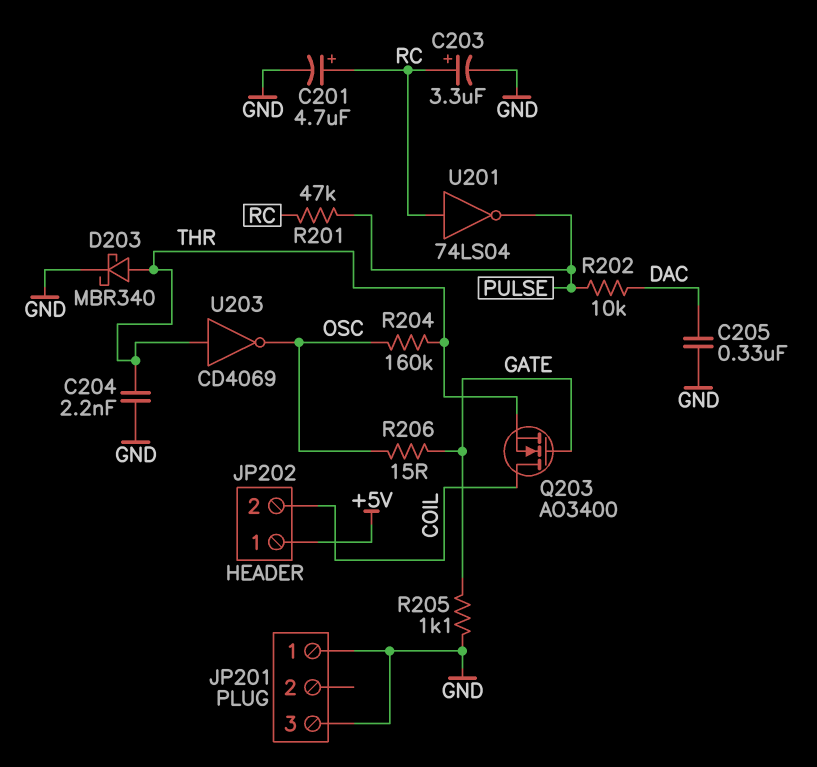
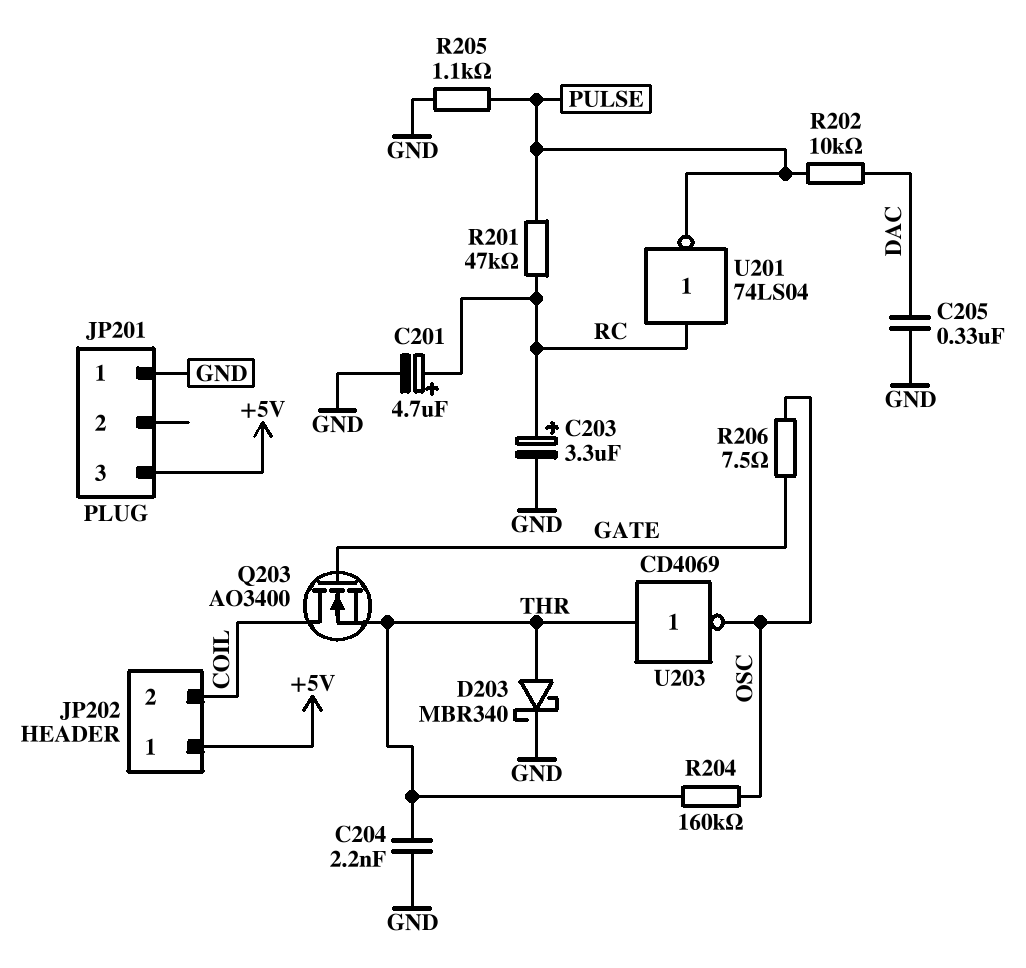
JP201 pin 3: GND -> +5V
R205: 1.1k (GATE, GND) -> 1.1k (GND, PULSE)
R206: 15 (GATE, OSC) -> 7.5 (GATE, OSC)

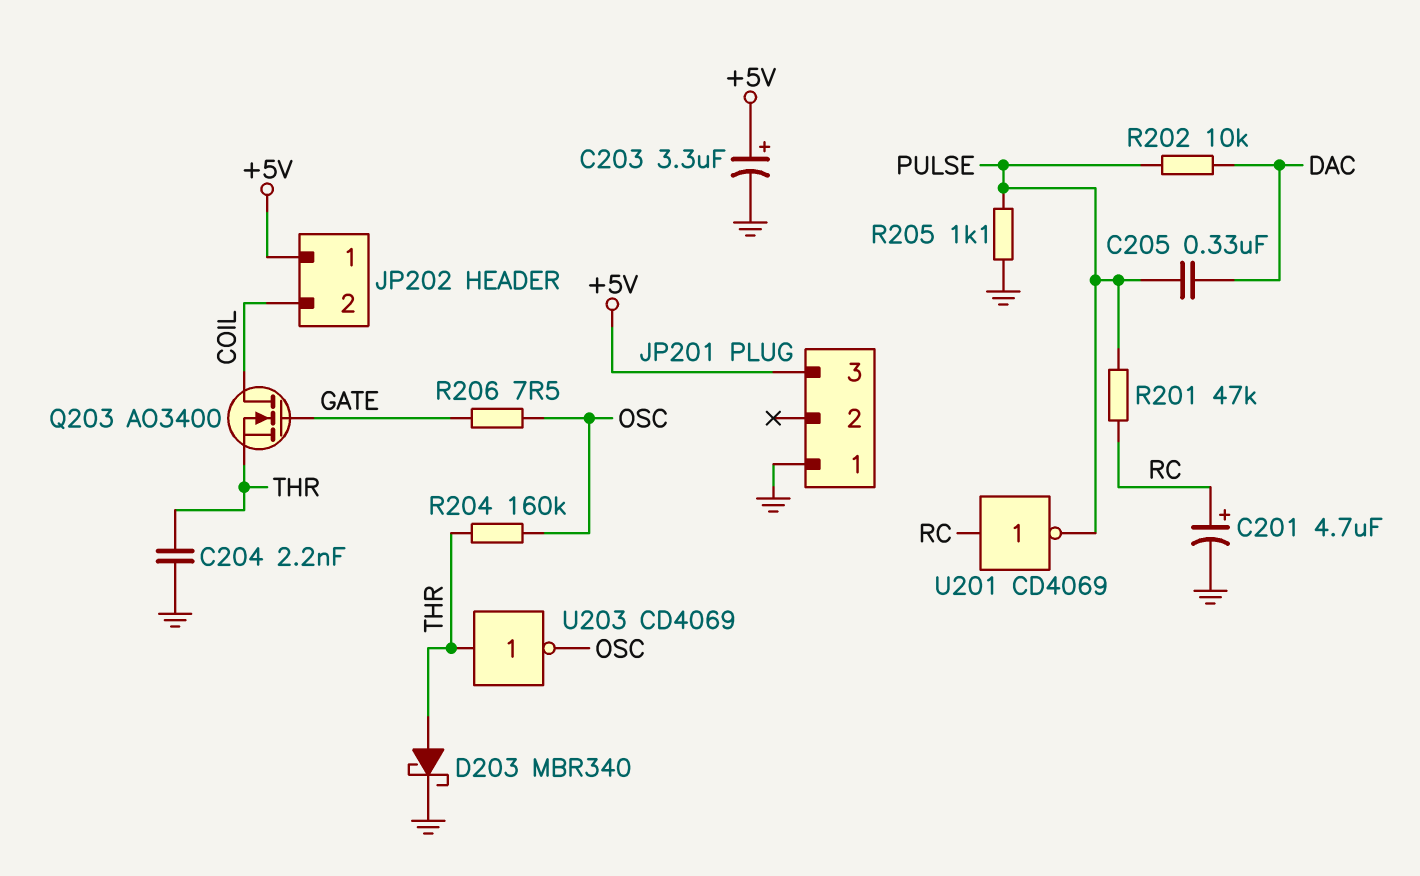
C203: 3.3uF (plus RC, minus GND) -> 3.3uF (plus +5V, minus GND)
C205: 330nF (DAC, GND) -> 330nF (DAC, PULSE)
U201: NOT 74LS04 (in RC, out PULSE) -> NOT CD4069 (in RC, out PULSE)

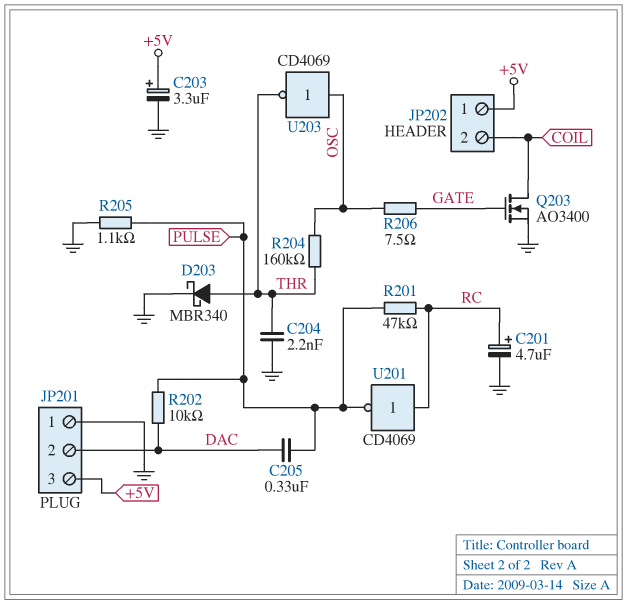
JP201 pin 2: none -> DAC
Q203: NMOS AO3400 (G GATE, D COIL, S THR) -> NMOS AO3400 (G GATE, D COIL, S GND)
U203: NOT CD4069 (in THR, out OSC) -> NOT CD4069 (in OSC, out THR)

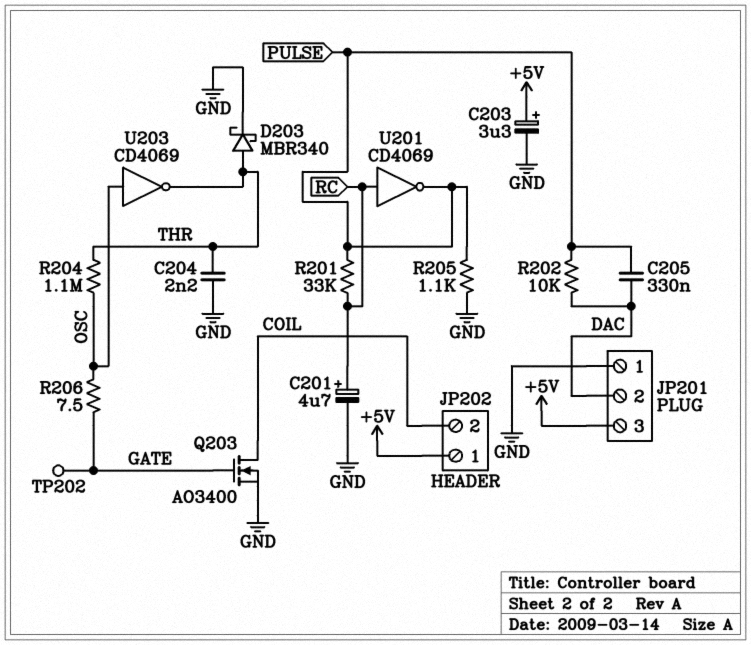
R201: 47k (PULSE, RC) -> 33k (PULSE, RC)
R204: 160k (OSC, THR) -> 1.1M (OSC, THR)
TP202: none -> test point (GATE)

